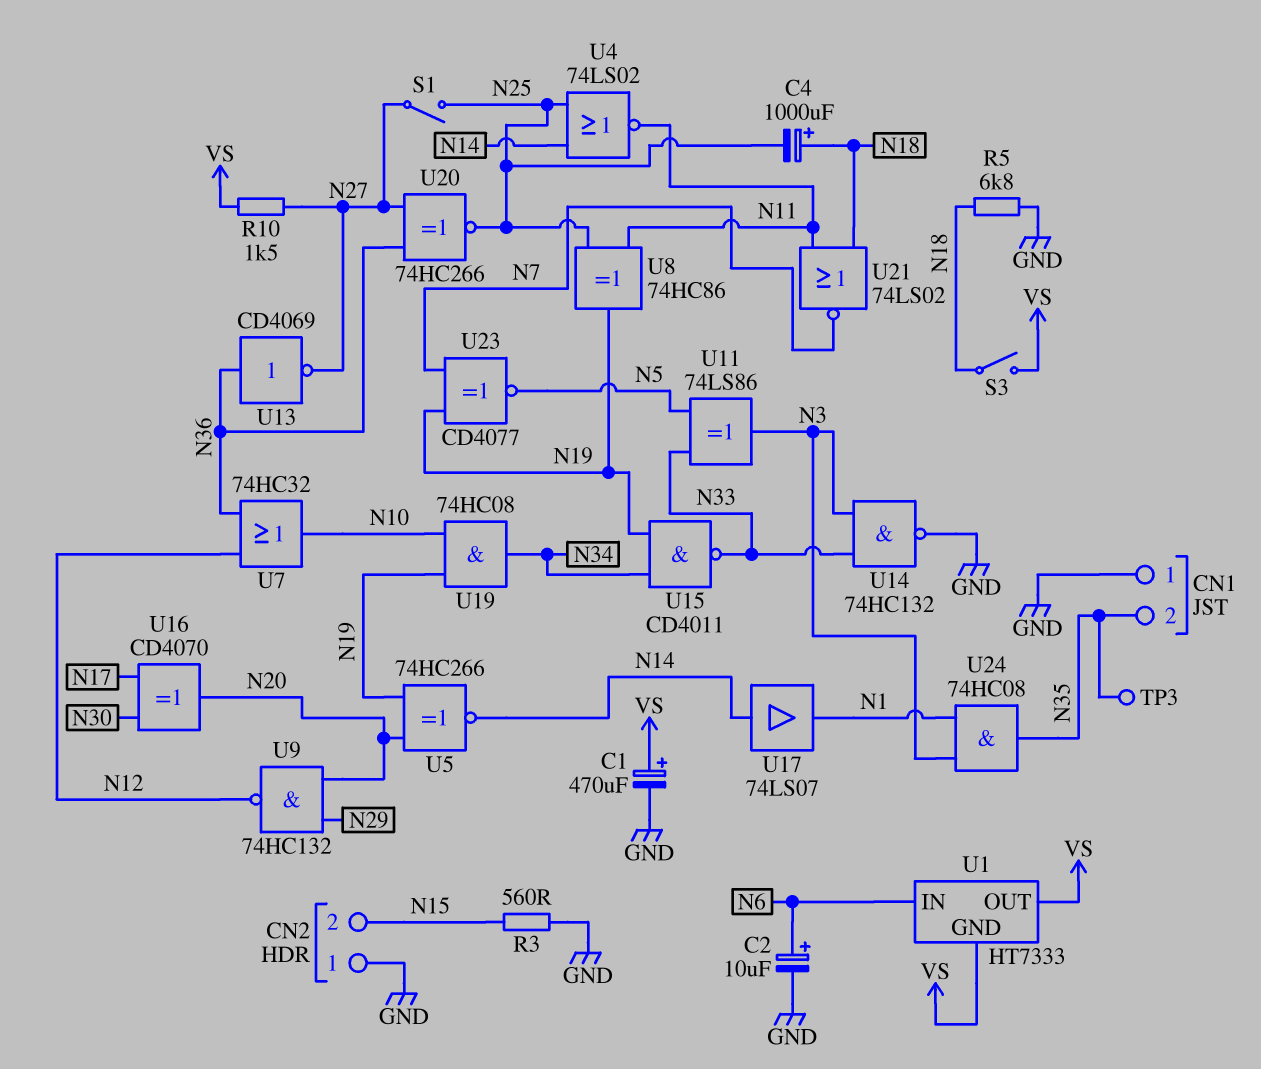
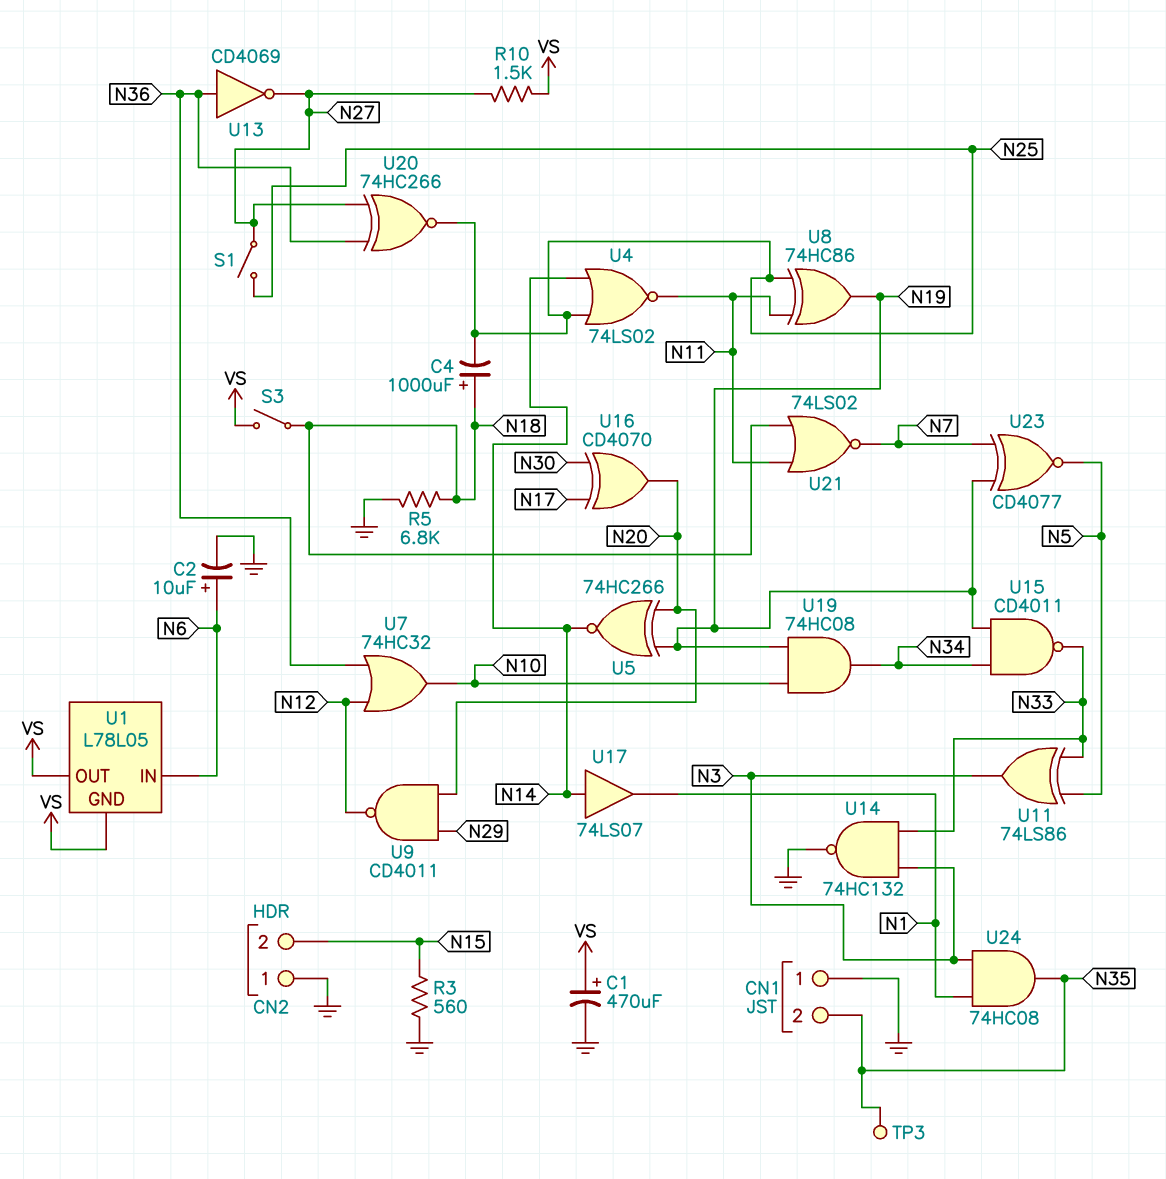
U1: HT7333 -> L78L05
U9: NAND 74HC132 (in N20, in N29, out N12) -> NAND CD4011 (in N20, in N29, out N12)

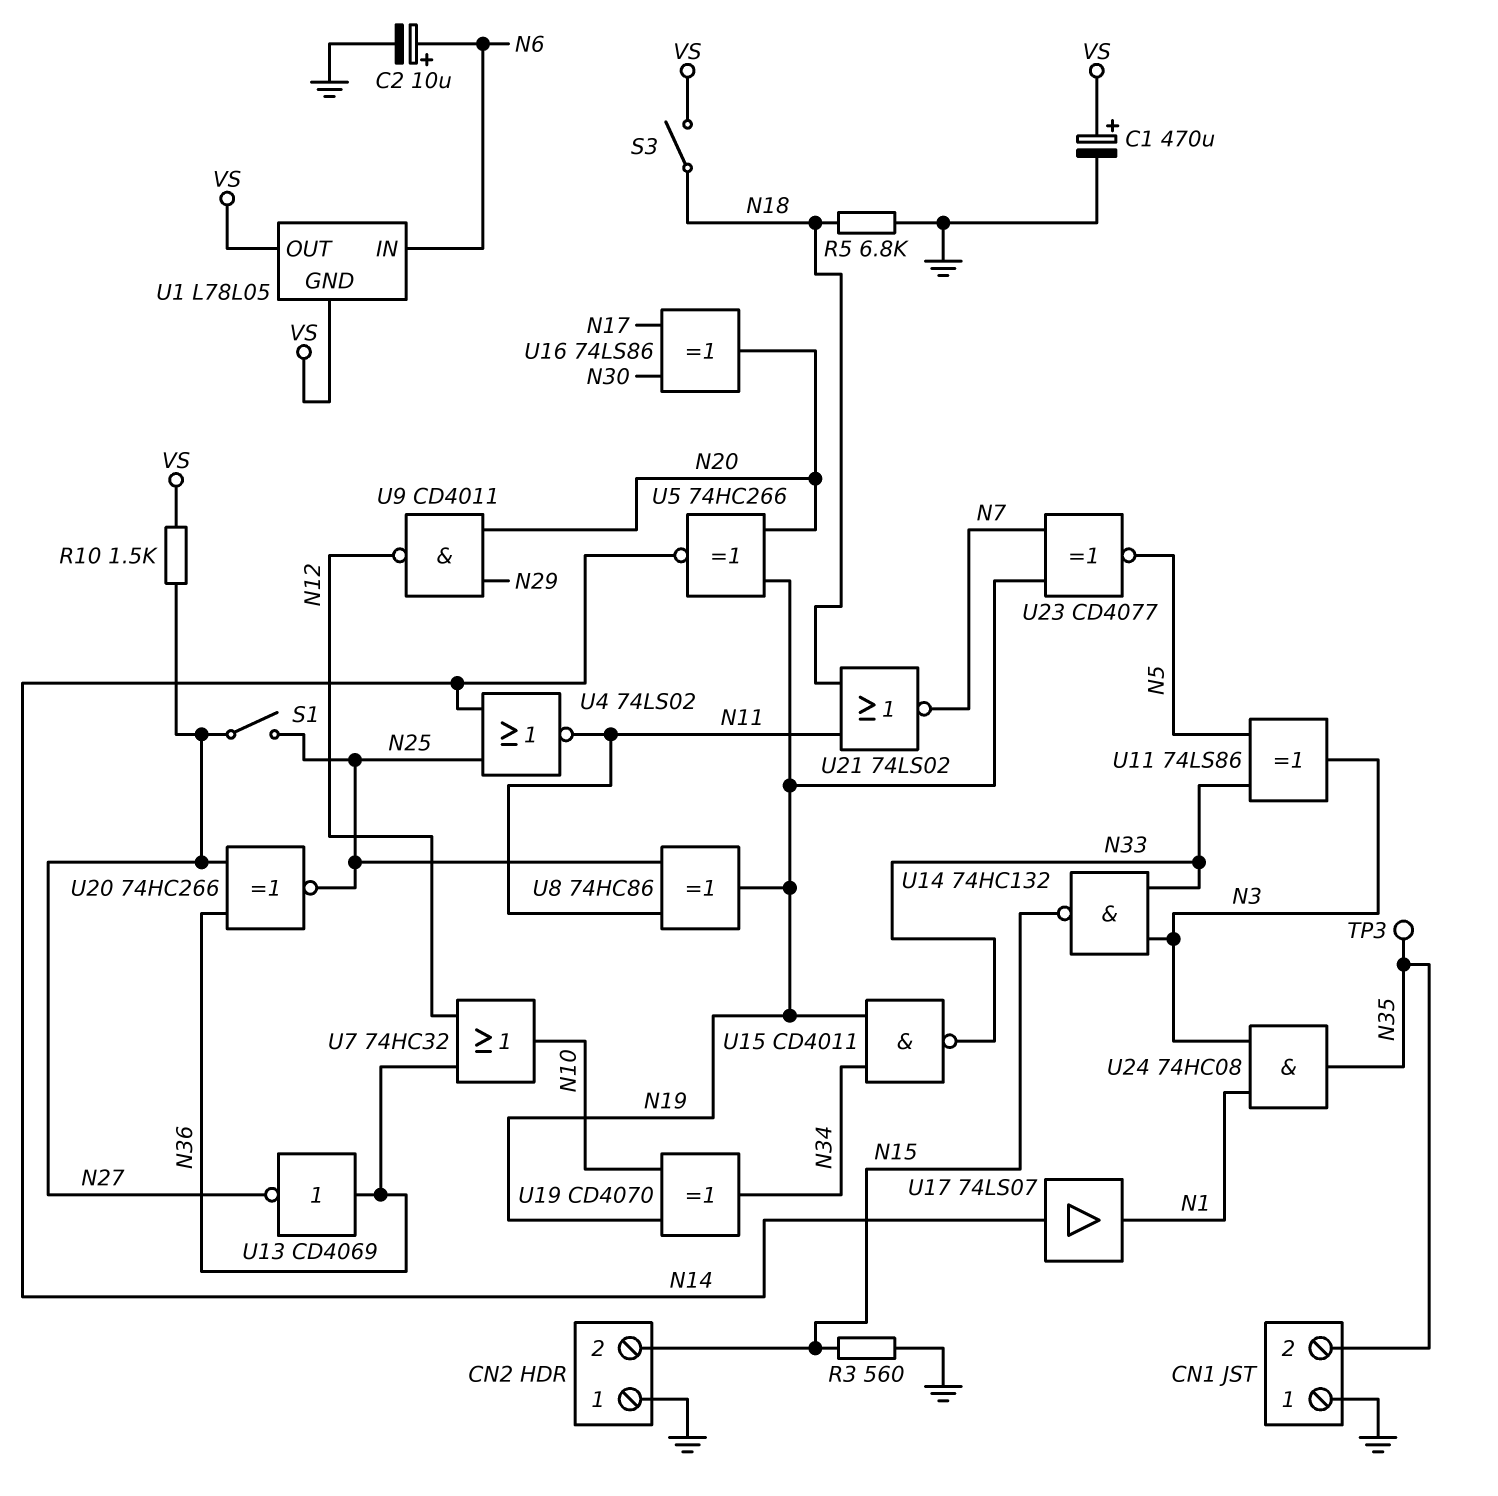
C4: 1000uF (plus N18, minus N25) -> none
U14: NAND 74HC132 (in N3, in N33, out GND) -> NAND 74HC132 (in N3, in N33, out N15)
U16: XOR CD4070 (in N17, in N30, out N20) -> XOR 74LS86 (in N17, in N30, out N20)
U19: AND 74HC08 (in N10, in N19, out N34) -> XOR CD4070 (in N10, in N19, out N34)

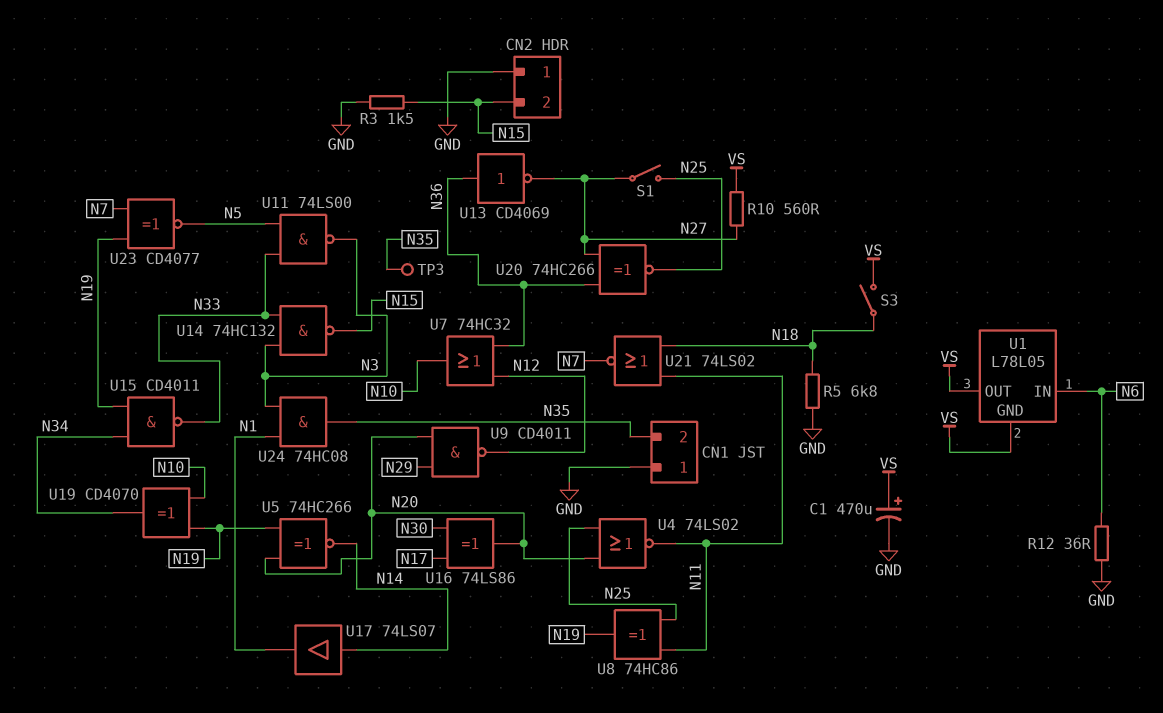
C2: 10uF (plus N6, minus GND) -> none
R3: 560 (GND, N15) -> 1.5k (GND, N15)
R10: 1.5k (N27, VS) -> 560 (N27, VS)
R12: none -> 36 (GND, N6)
U4: NOR 74LS02 (in N14, in N25, out N11) -> NOR 74LS02 (in N20, in N25, out N11)
U11: XOR 74LS86 (in N5, in N33, out N3) -> NAND 74LS00 (in N5, in N33, out N3)

